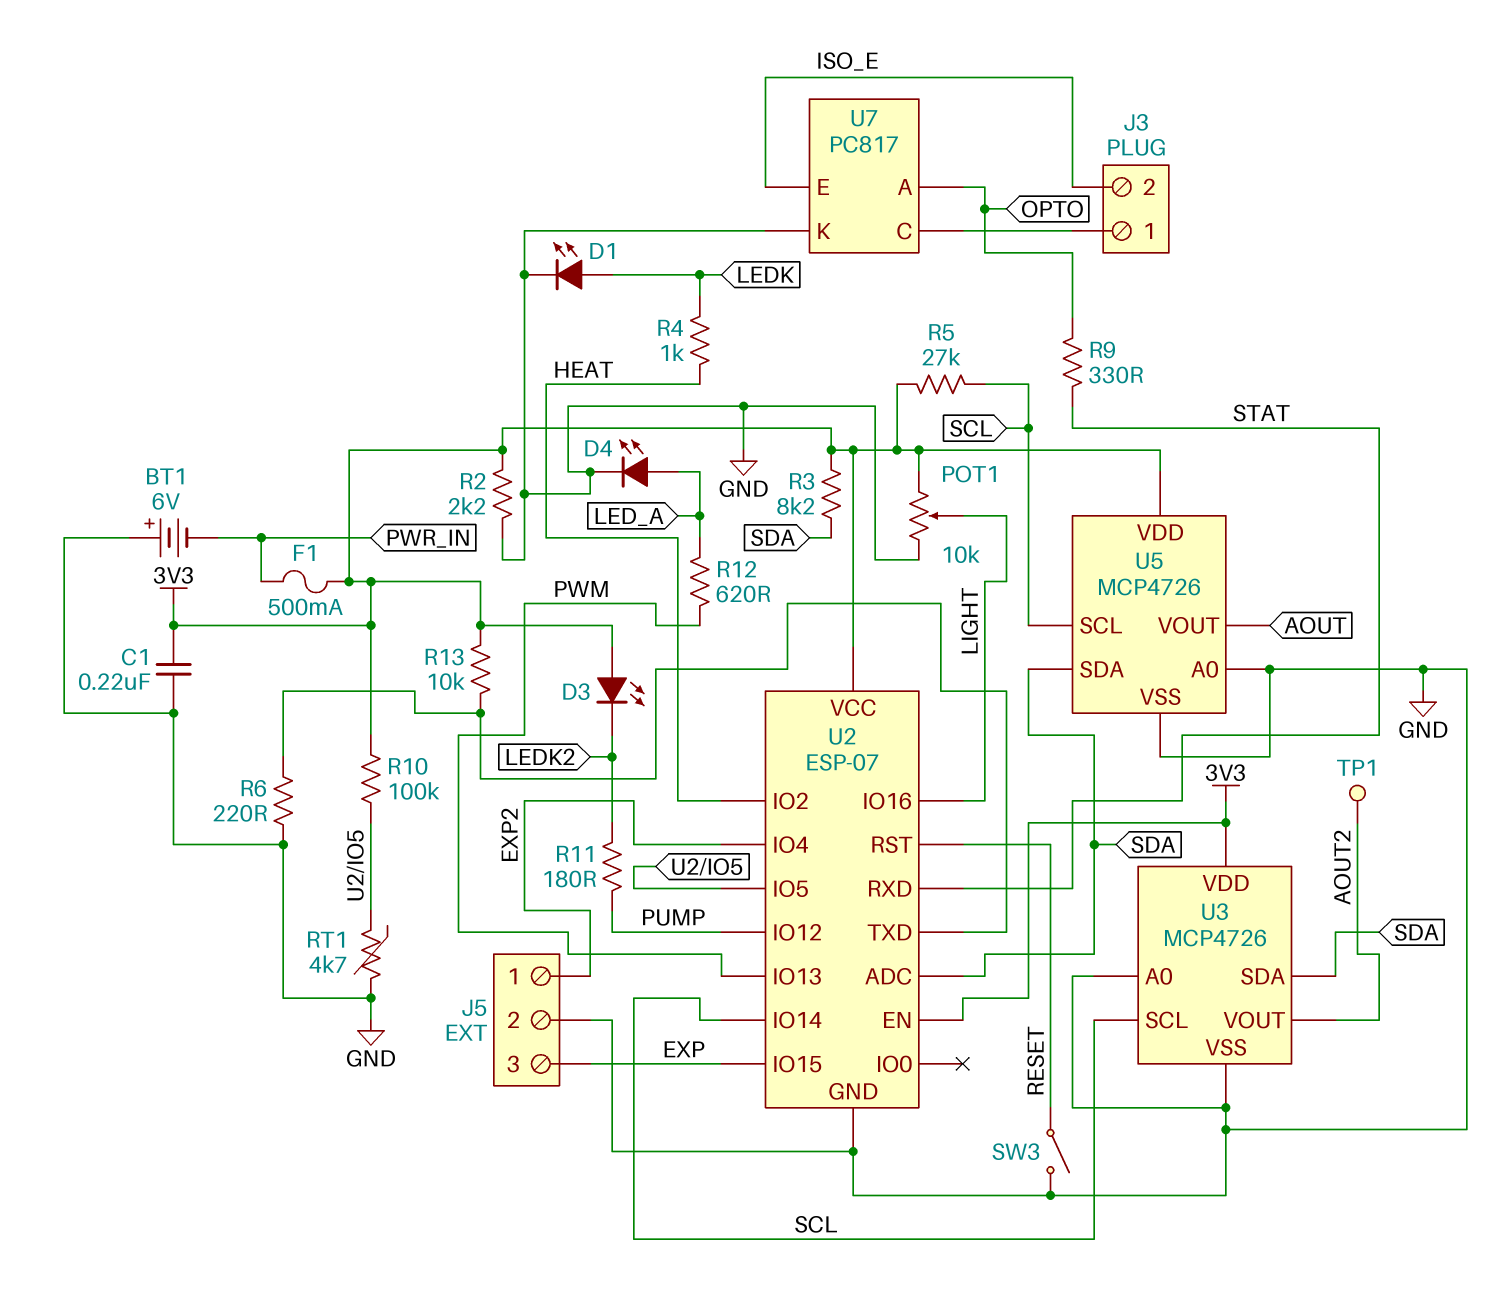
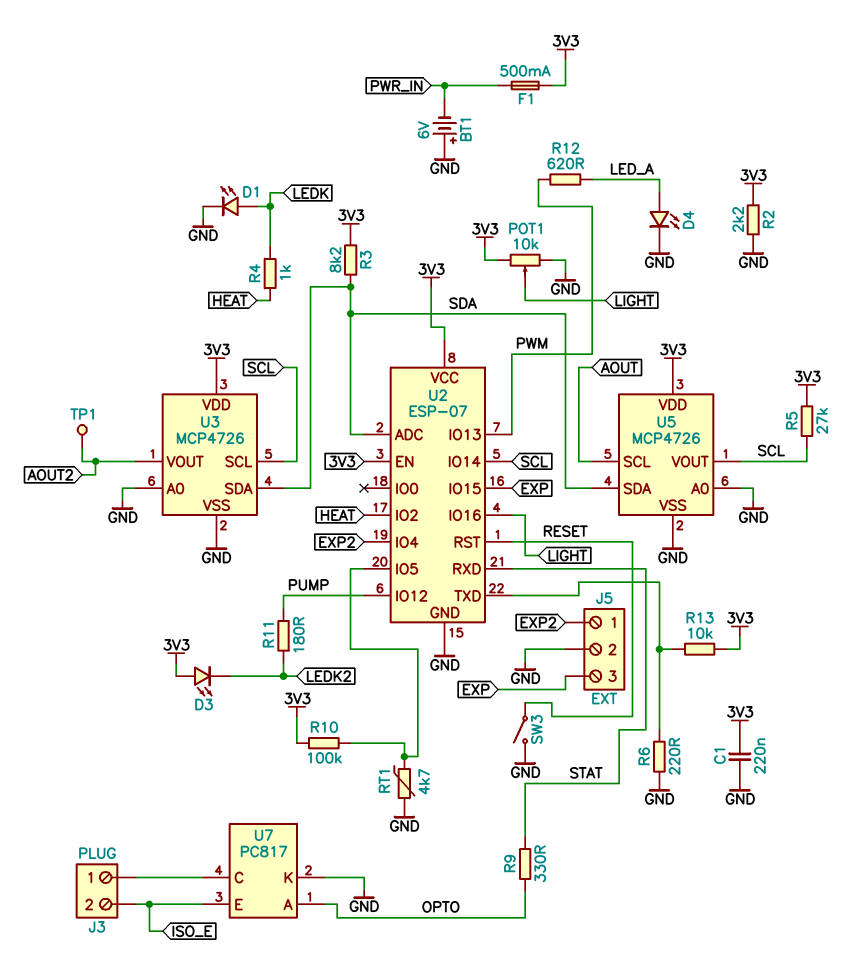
U5 pin SCL: SCL -> AOUT
U5 pin VOUT: AOUT -> SCL

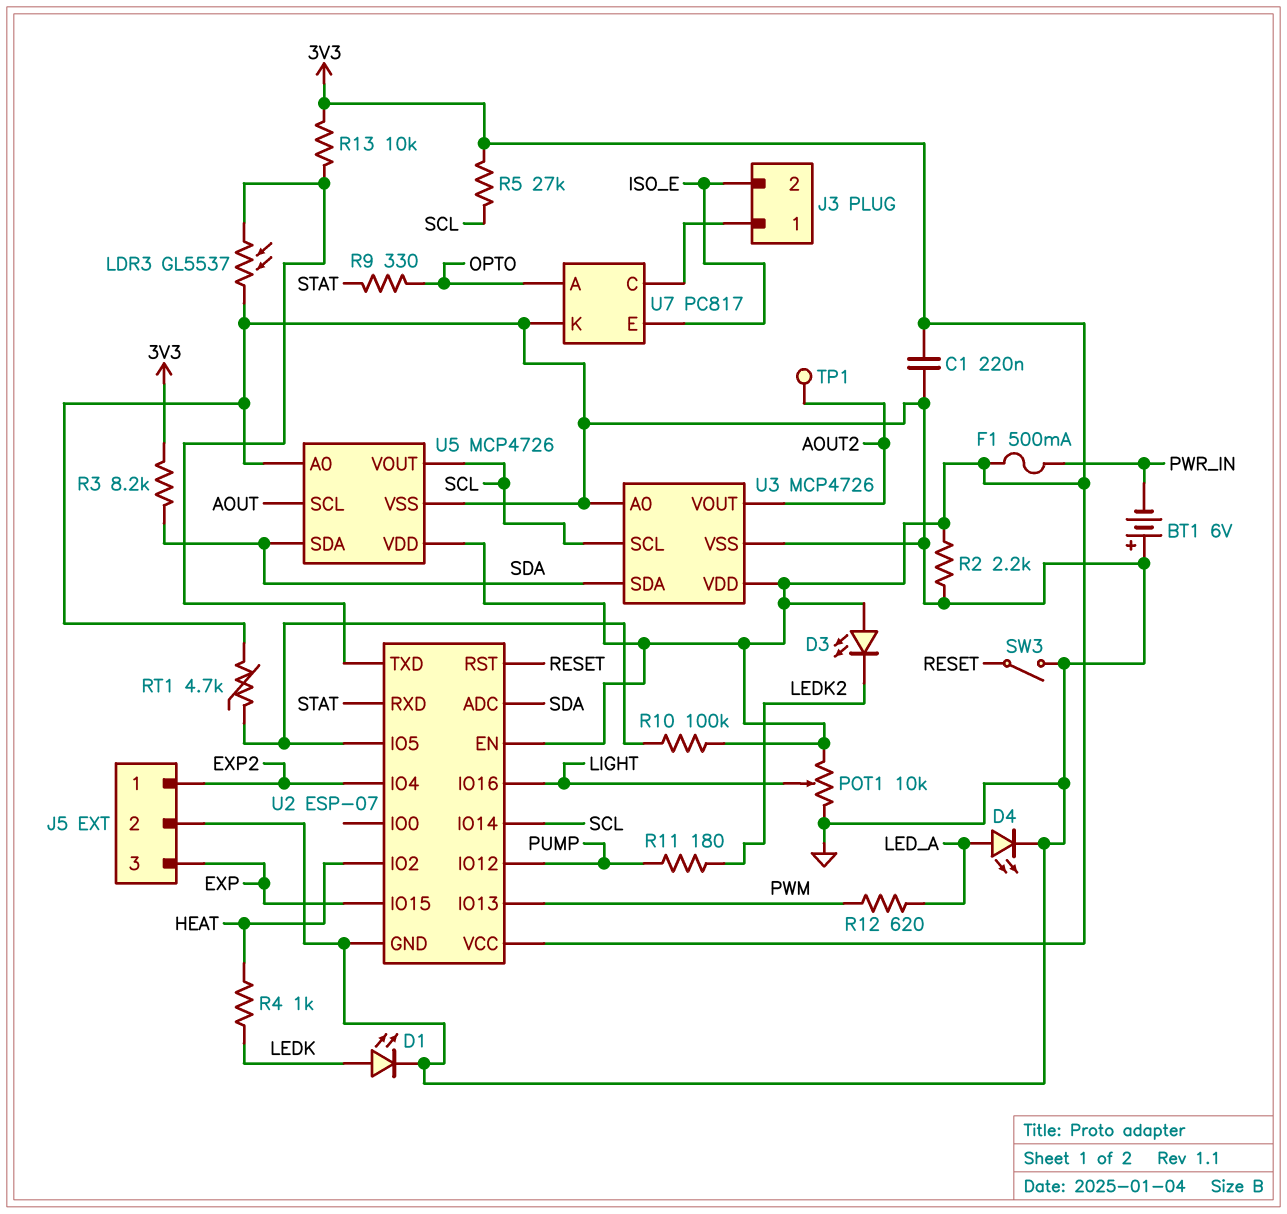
LDR3: none -> GL5537 (GND, U2/TXD)
R6: 220 (GND, U2/TXD) -> none

